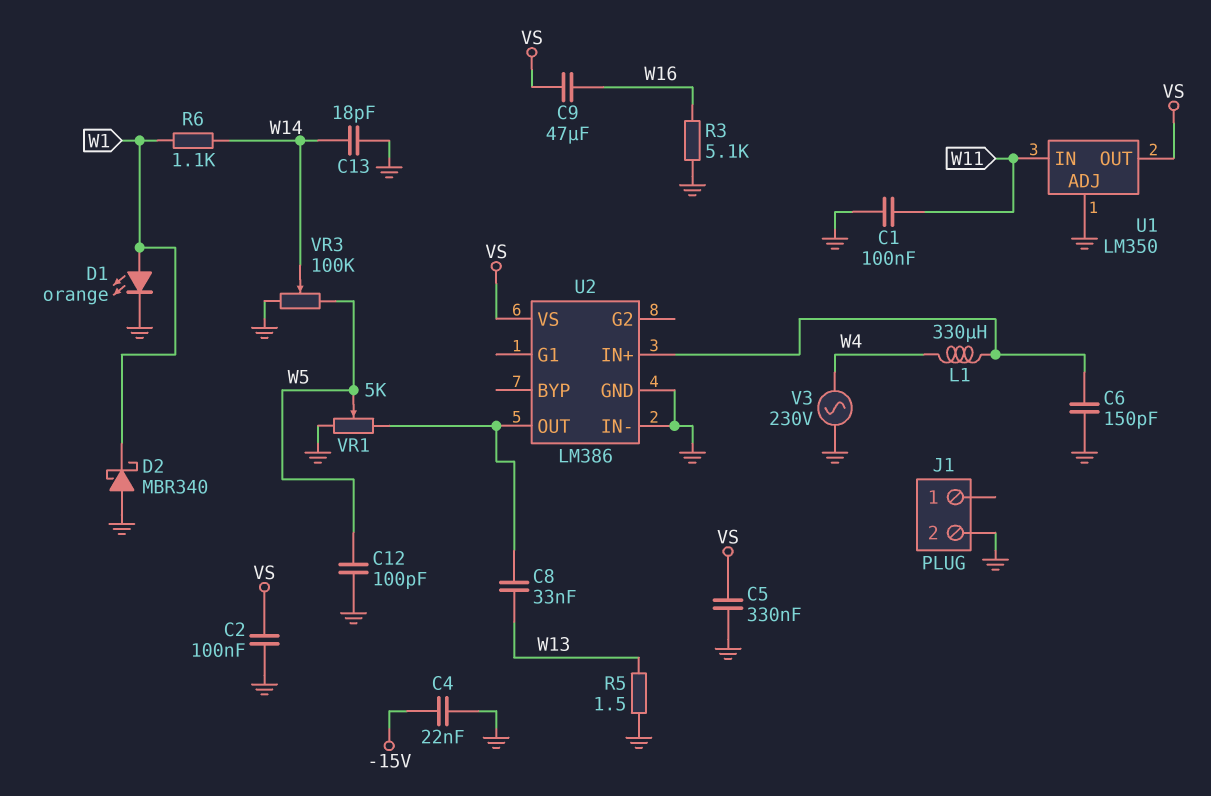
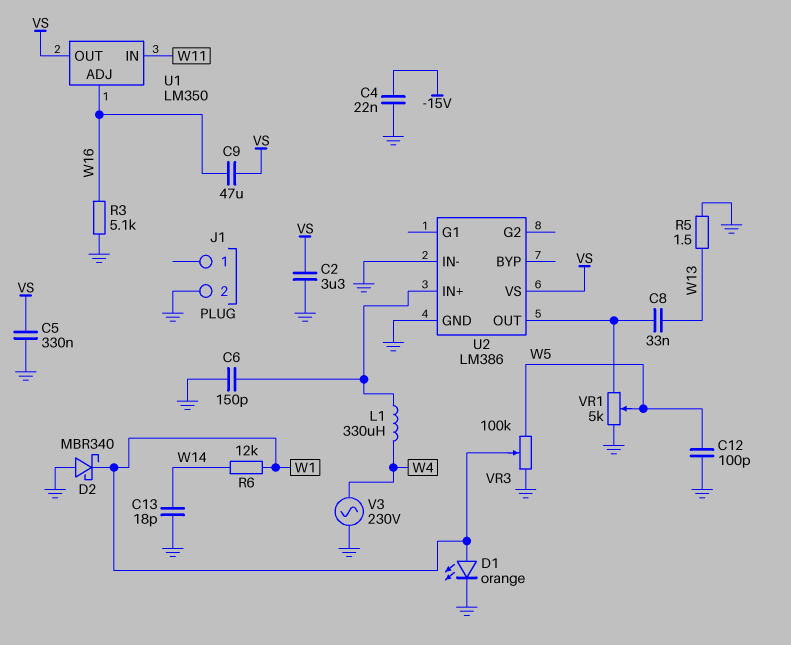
C1: 100nF (GND, W11) -> none
C2: 100nF (GND, VS) -> 3.3uF (GND, VS)
R6: 1.1k (W1, W14) -> 12k (W1, W14)
U1 pin ADJ: GND -> W16
VR3: 100k (GND, W5, wiper W14) -> 100k (GND, W5, wiper W1)

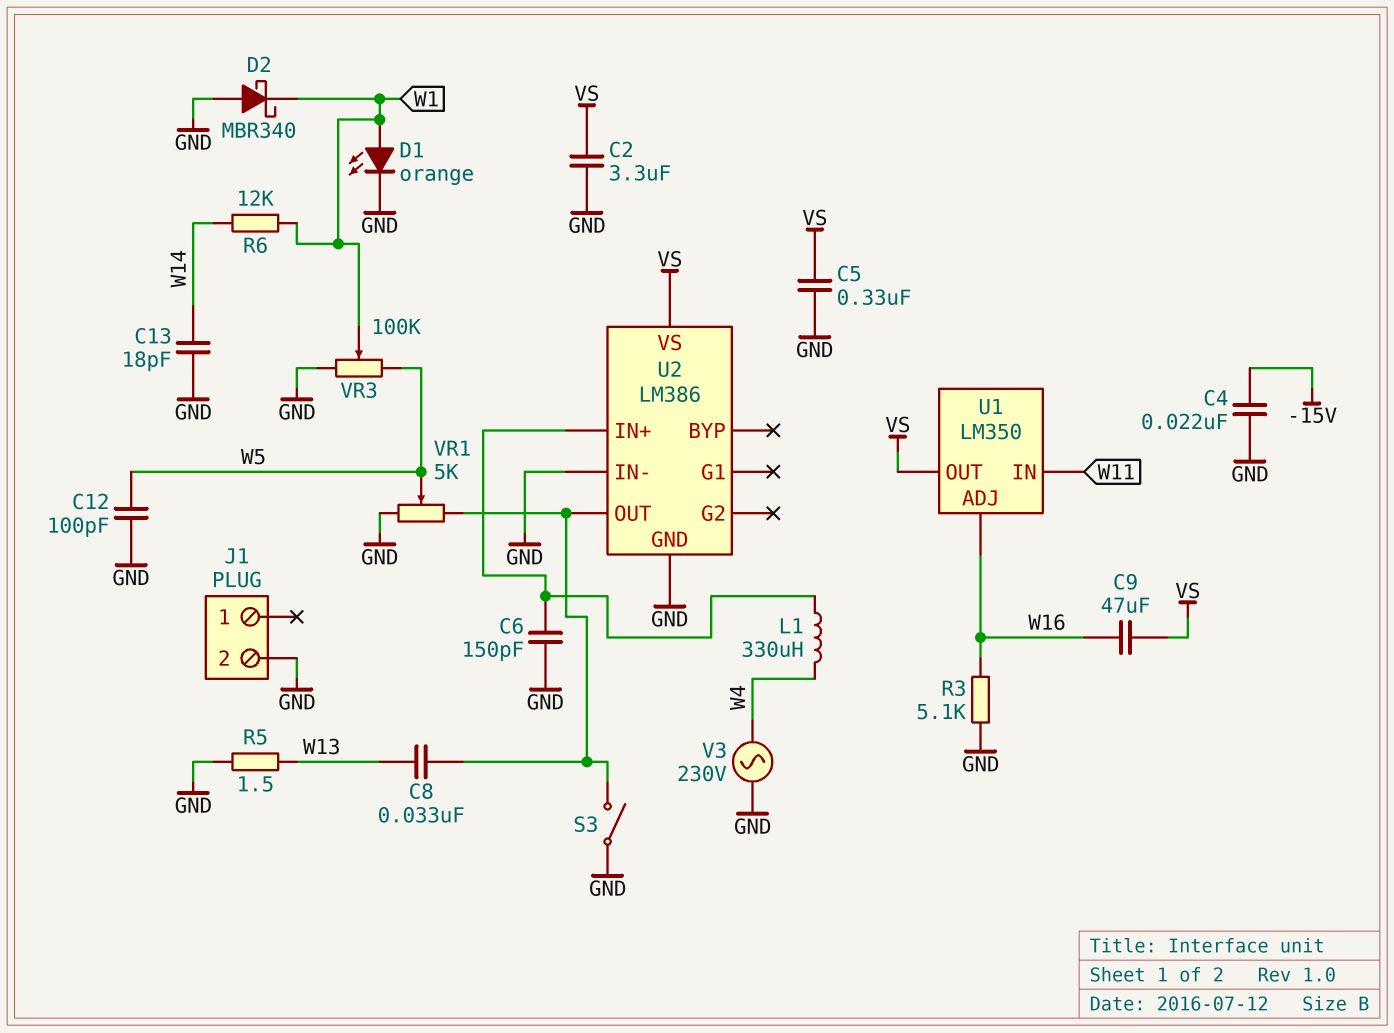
S3: none -> switch (GND, U2/OUT)

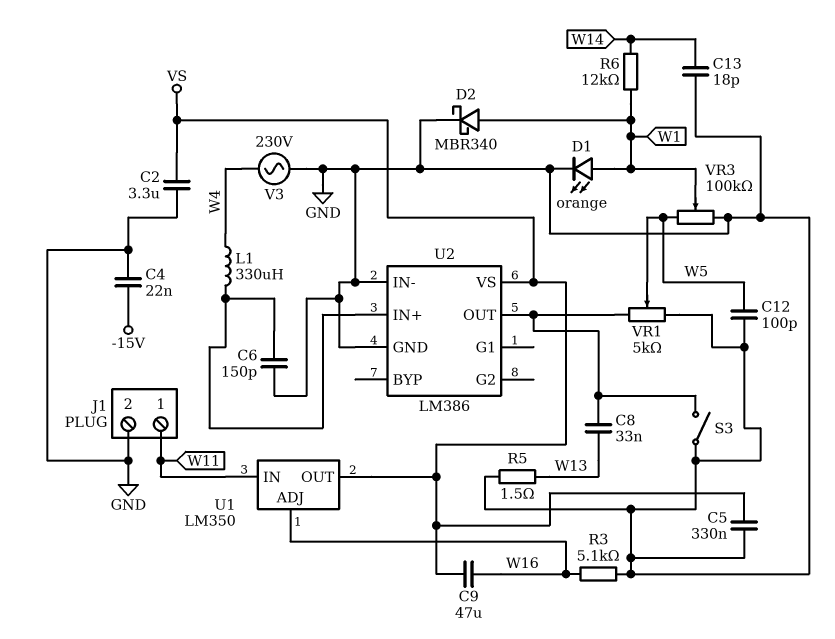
D2: schottky MBR340 (A GND, K W1) -> schottky MBR340 (A W1, K GND)
J1 pin 1: none -> W11

